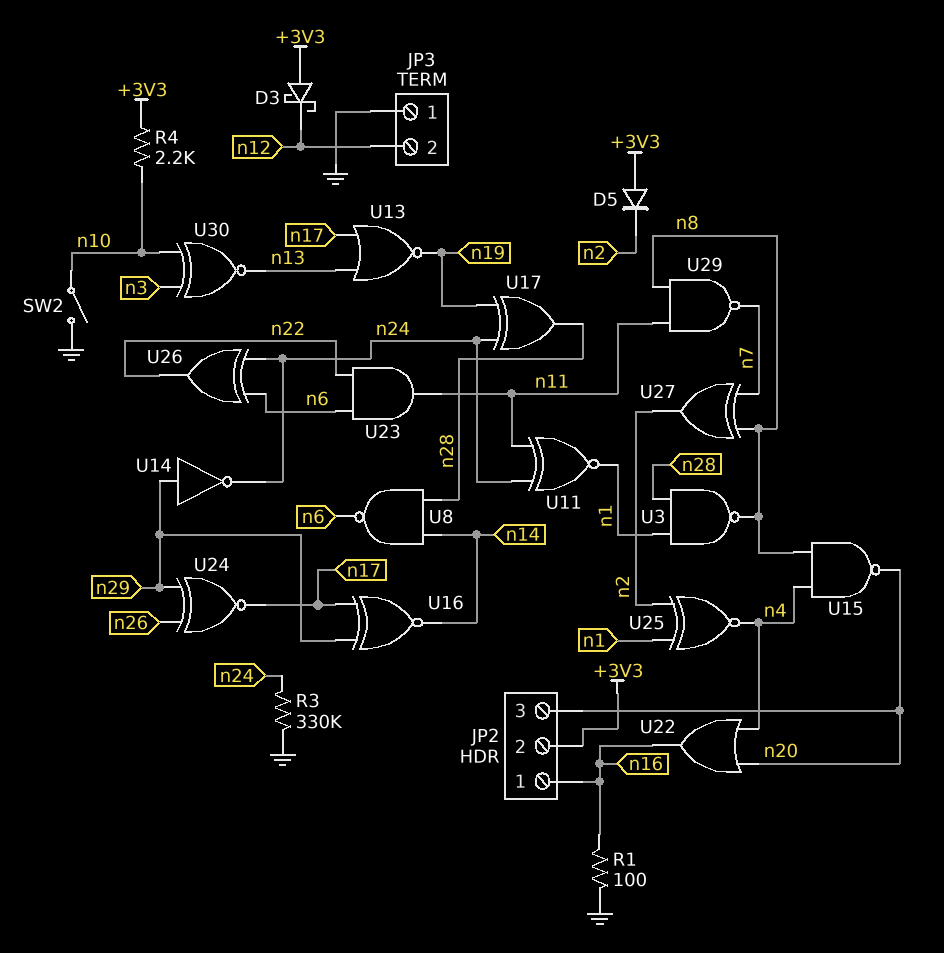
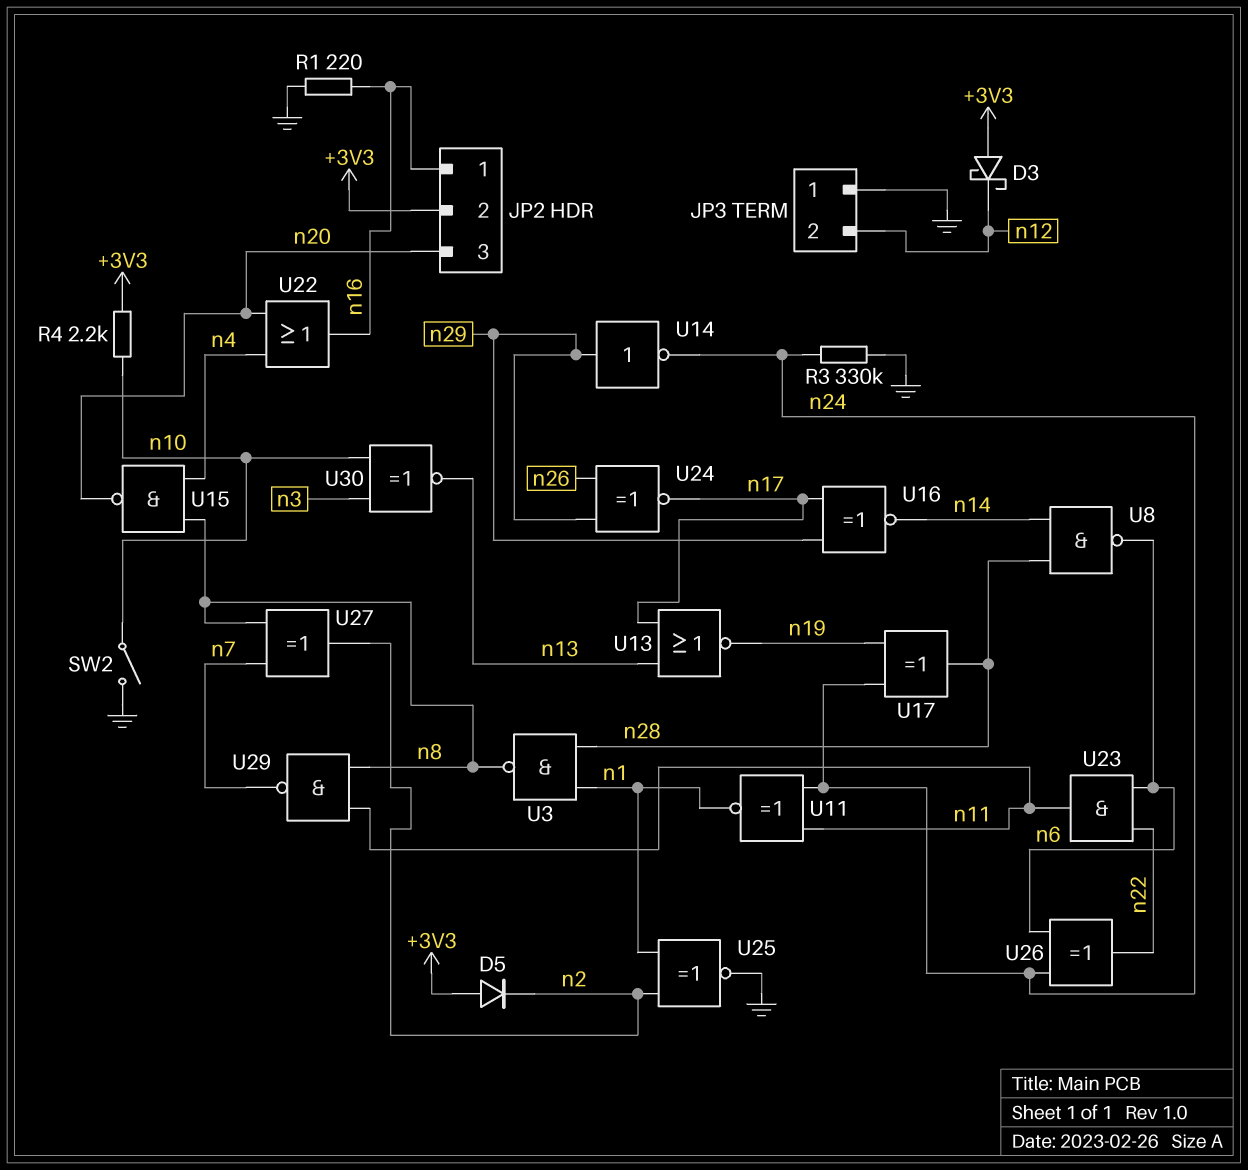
R1: 100 (GND, n16) -> 220 (GND, n16)
U25: XNOR (in n1, in n2, out n4) -> XNOR (in n1, in n2, out GND)

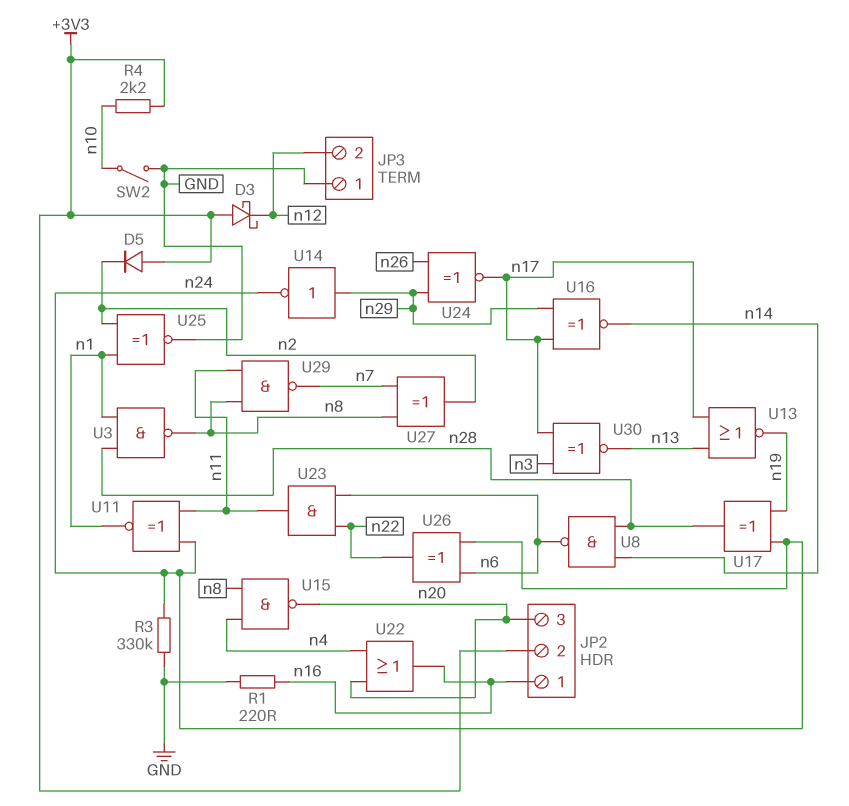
U30: XNOR (in n3, in n10, out n13) -> XNOR (in n3, in n17, out n13)

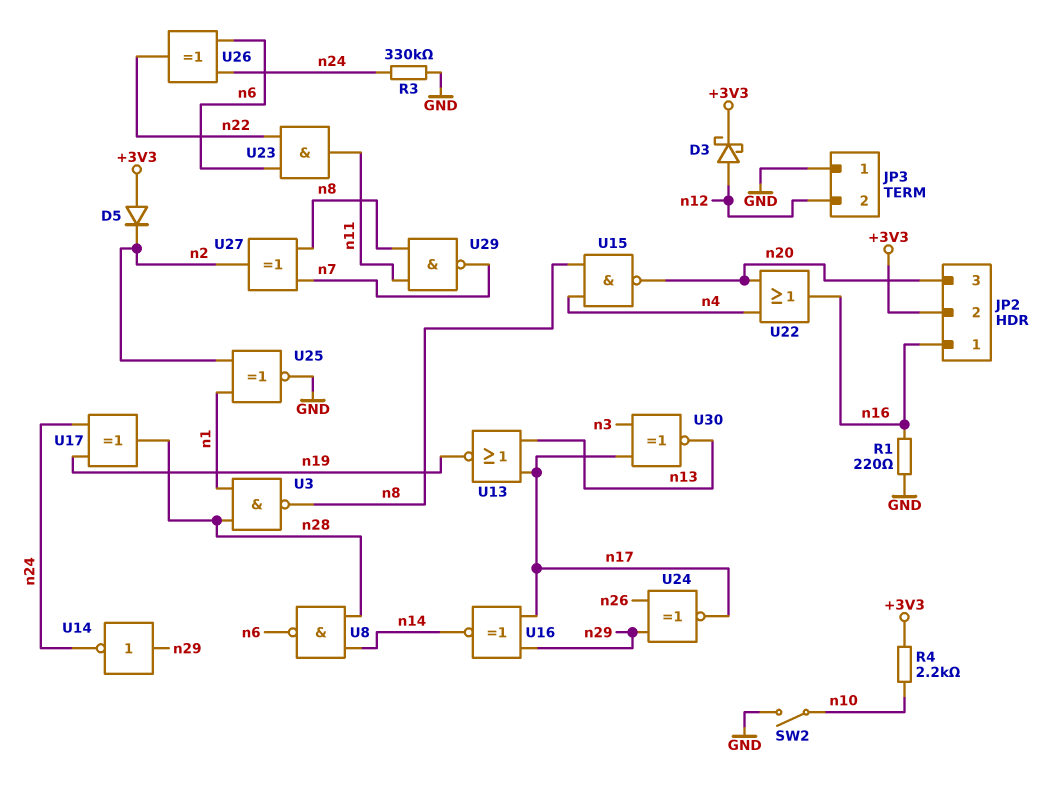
D3: schottky (A +3V3, K n12) -> schottky (A n12, K +3V3)
U11: XNOR (in n11, in n24, out n1) -> none

